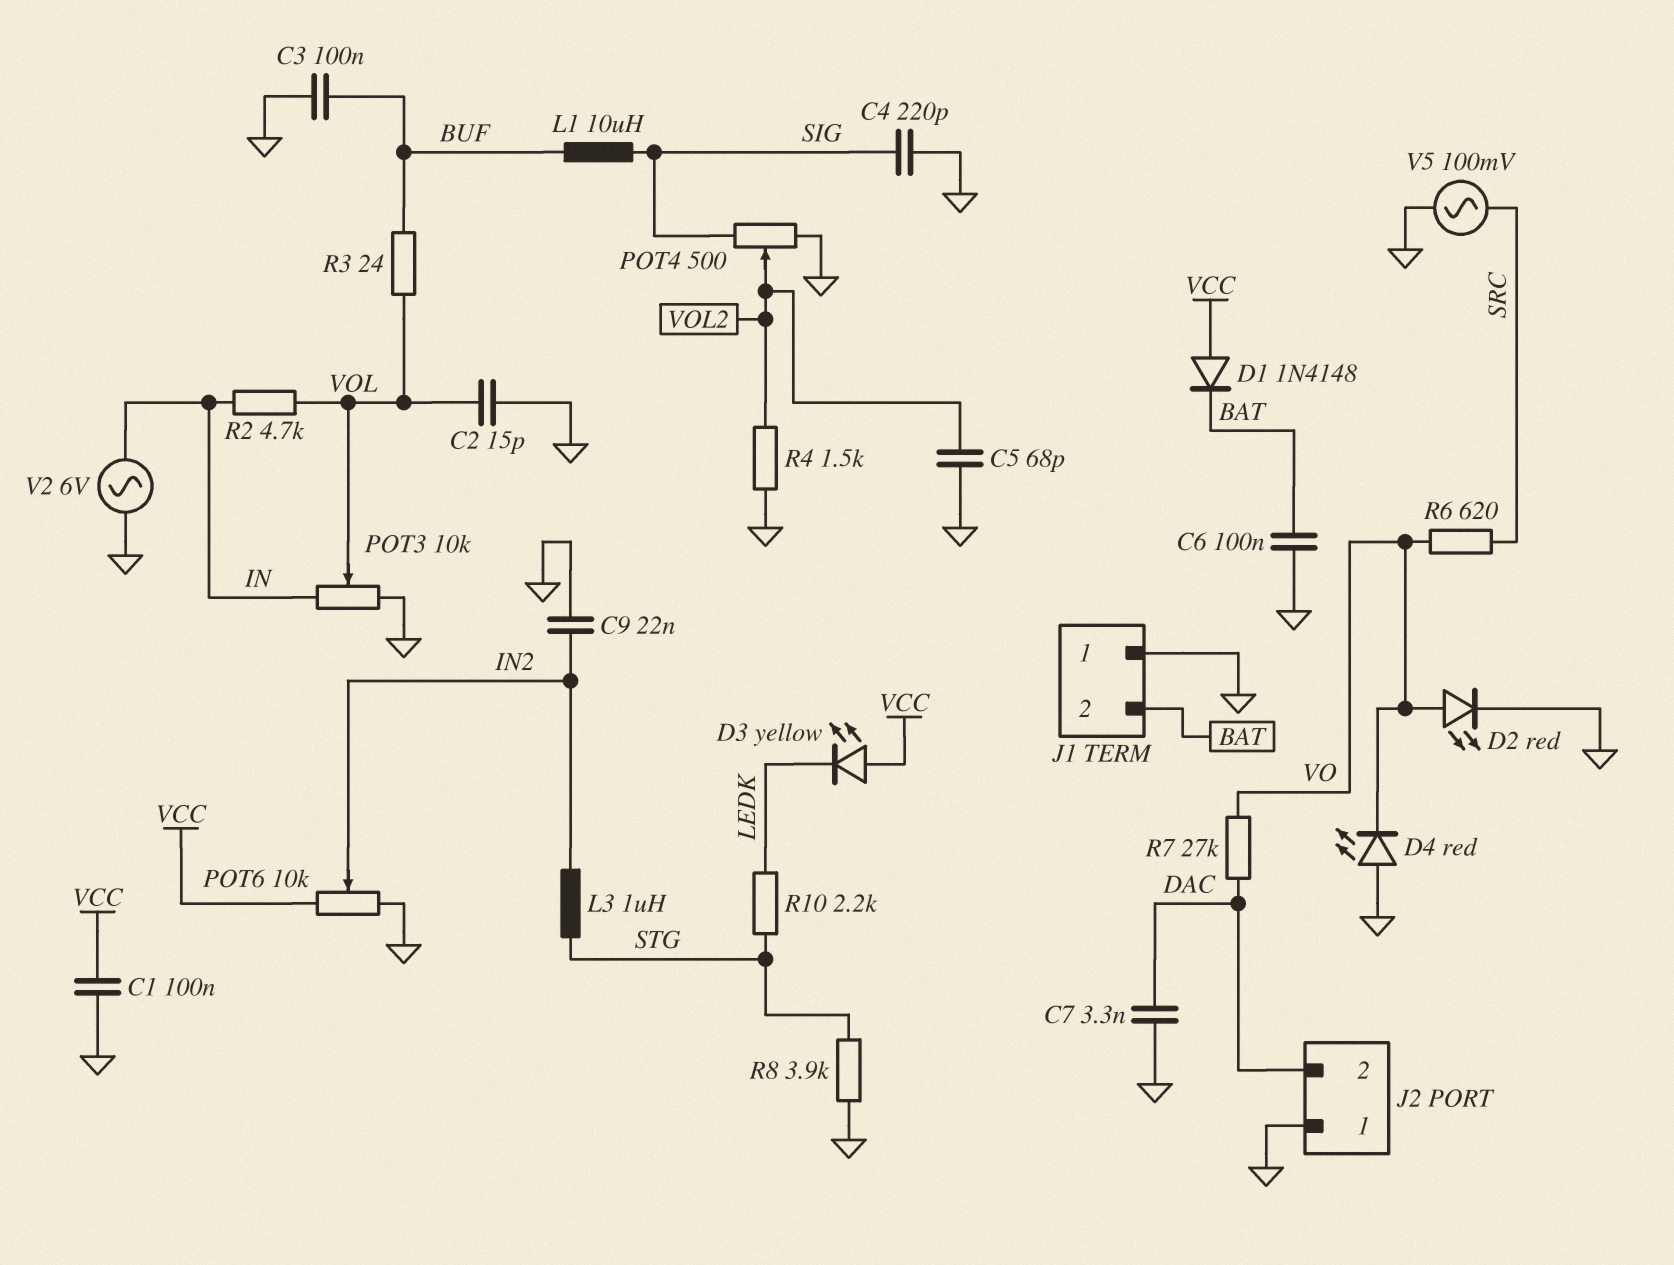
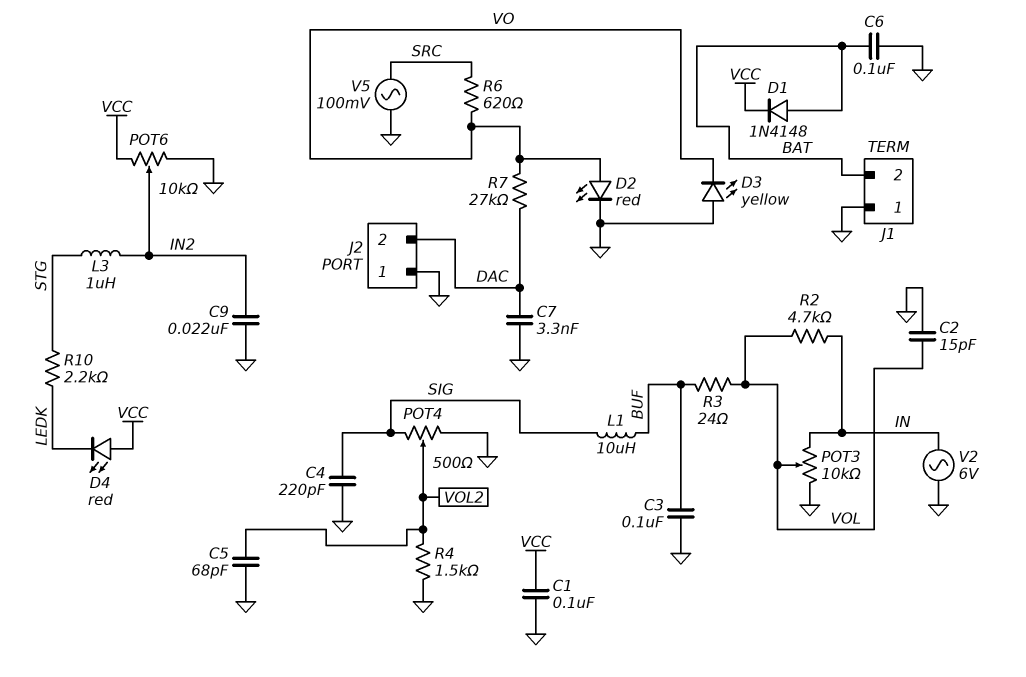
D1: diode 1N4148 (A VCC, K BAT) -> diode 1N4148 (A BAT, K VCC)
D3: LED yellow (A VCC, K LEDK) -> LED yellow (A GND, K VO)
D4: LED red (A GND, K VO) -> LED red (A VCC, K LEDK)
R8: 3.9k (GND, STG) -> none

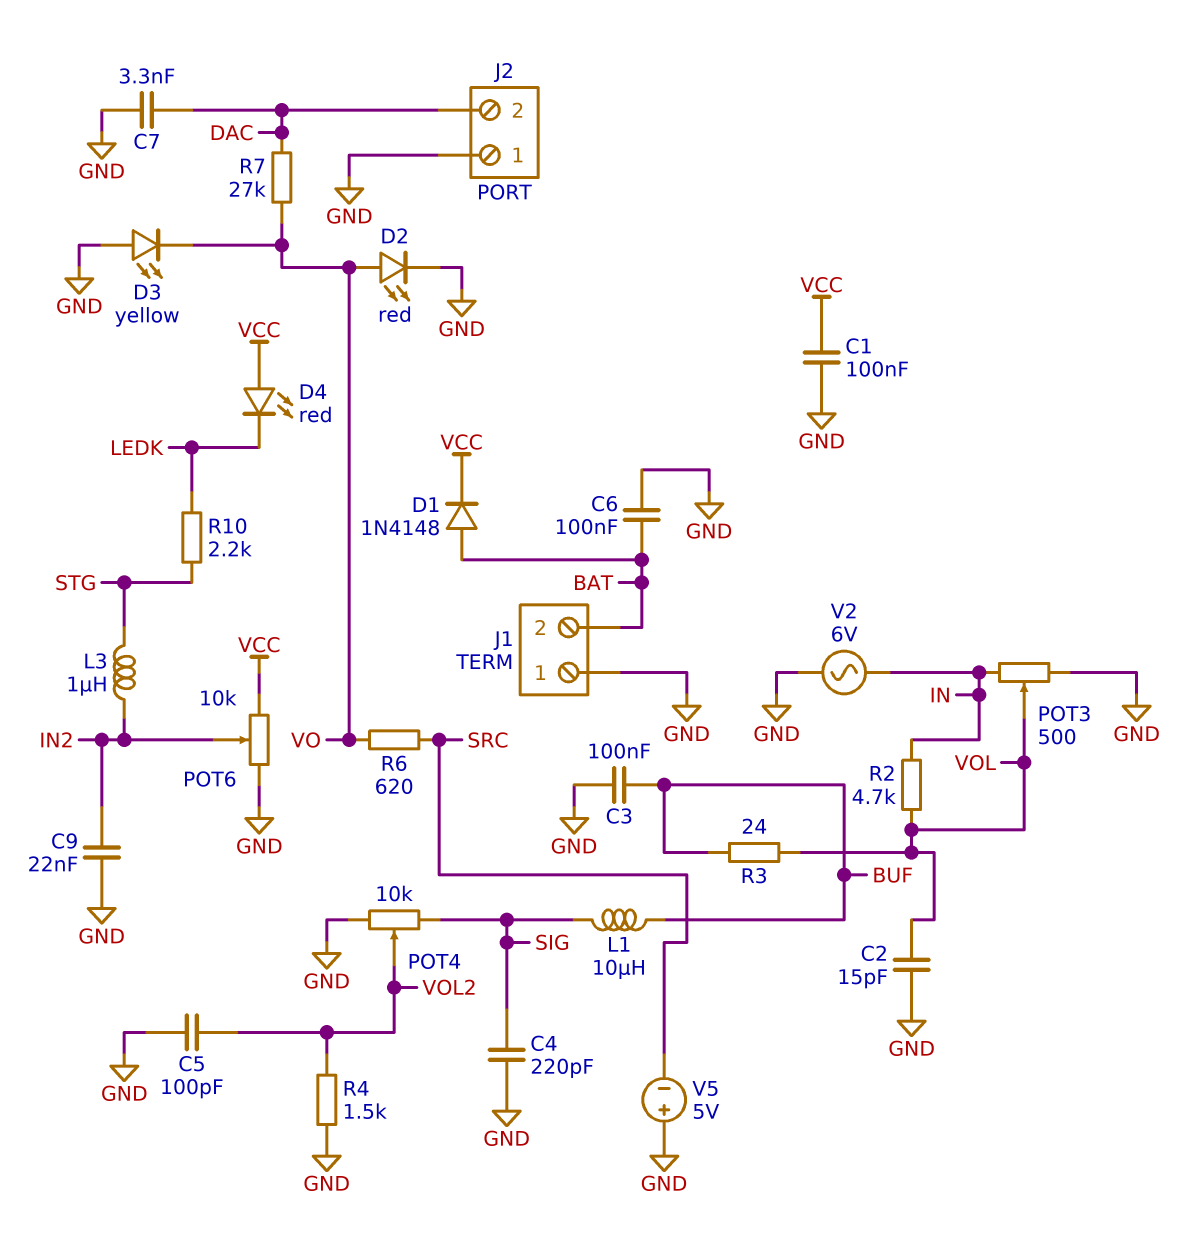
C5: 68pF (GND, VOL2) -> 100pF (GND, VOL2)
POT3: 10k (GND, IN, wiper VOL) -> 500 (GND, IN, wiper VOL)
POT4: 500 (GND, SIG, wiper VOL2) -> 10k (GND, SIG, wiper VOL2)
V5: AC 100mV (GND, SRC) -> 5V (plus GND, minus SRC)

